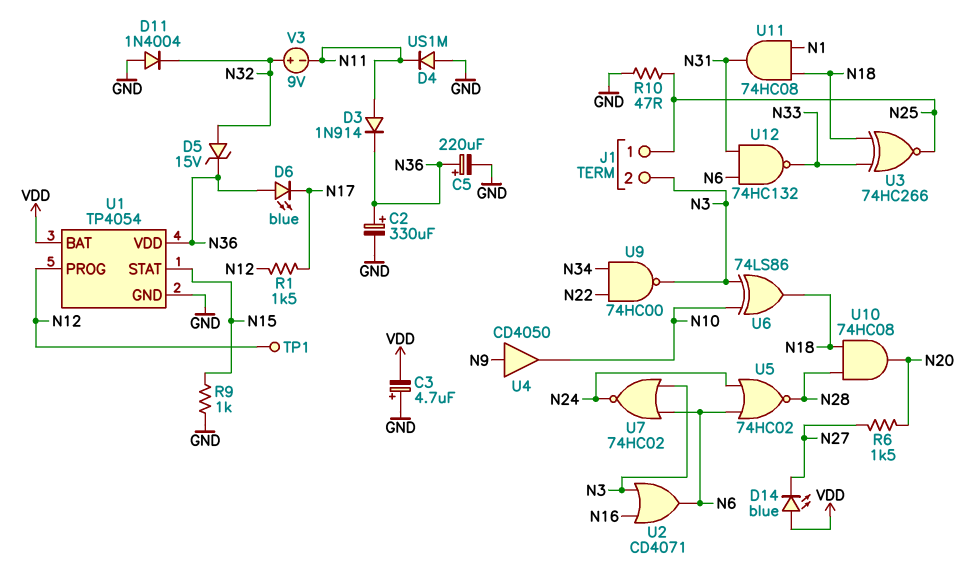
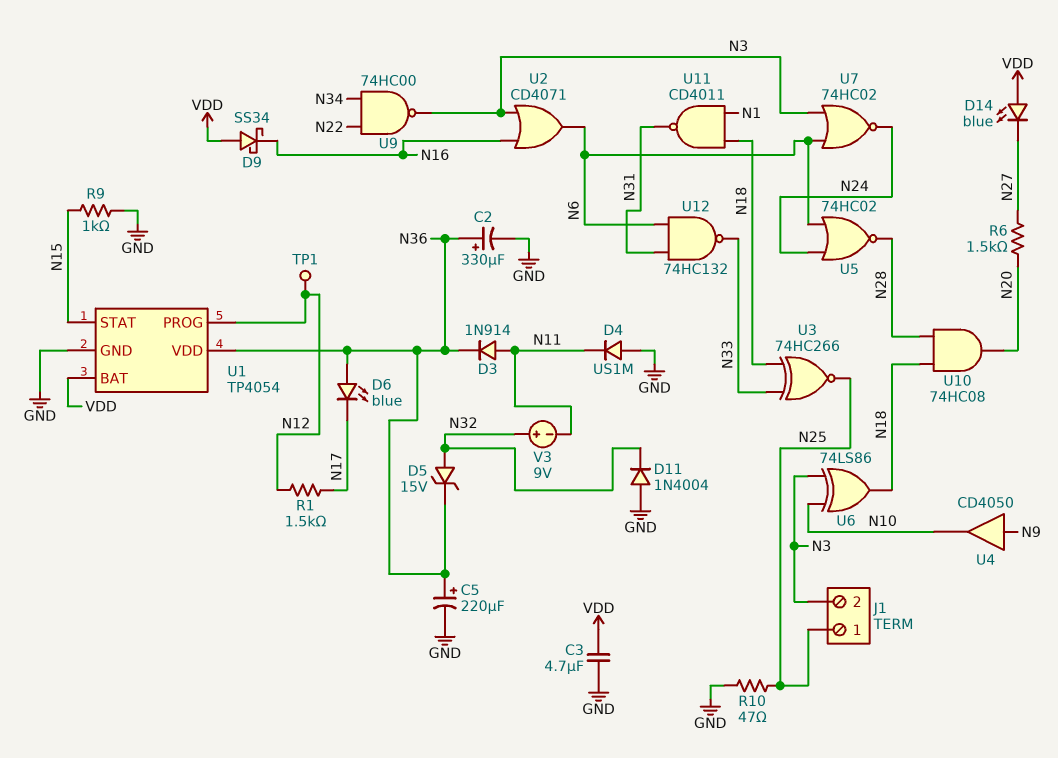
C3: 4.7uF (plus GND, minus VDD) -> 4.7uF (GND, VDD)
D9: none -> schottky SS34 (A VDD, K N16)
U11: AND 74HC08 (in N1, in N18, out N31) -> NAND CD4011 (in N1, in N18, out N31)

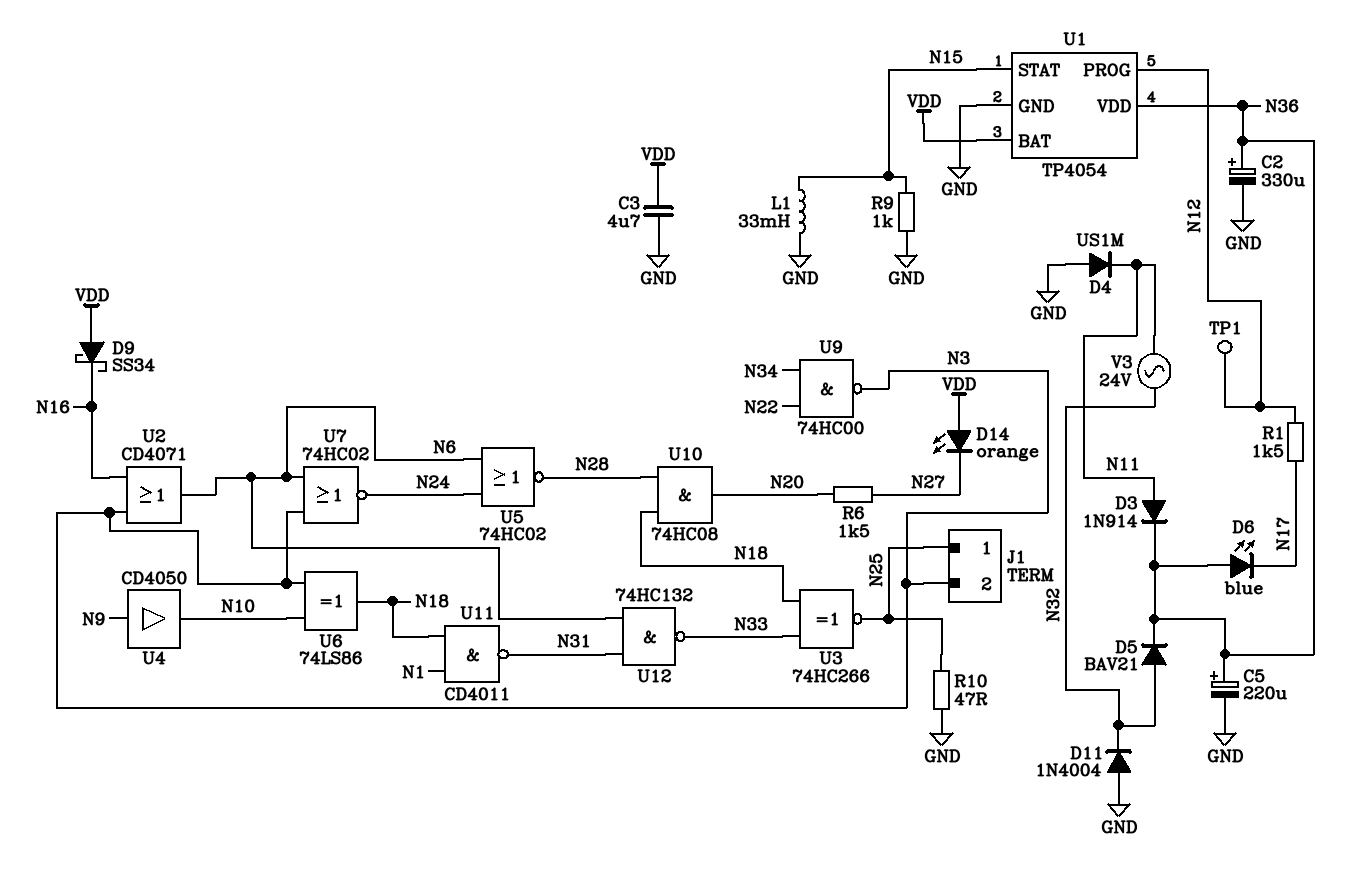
D5: zener 15V (A N32, K N36) -> diode BAV21 (A N32, K N36)
D14: LED blue (A VDD, K N27) -> LED orange (A VDD, K N27)
L1: none -> 33mH (GND, N15)
V3: 9V (plus N32, minus N11) -> AC 24V (N11, N32)

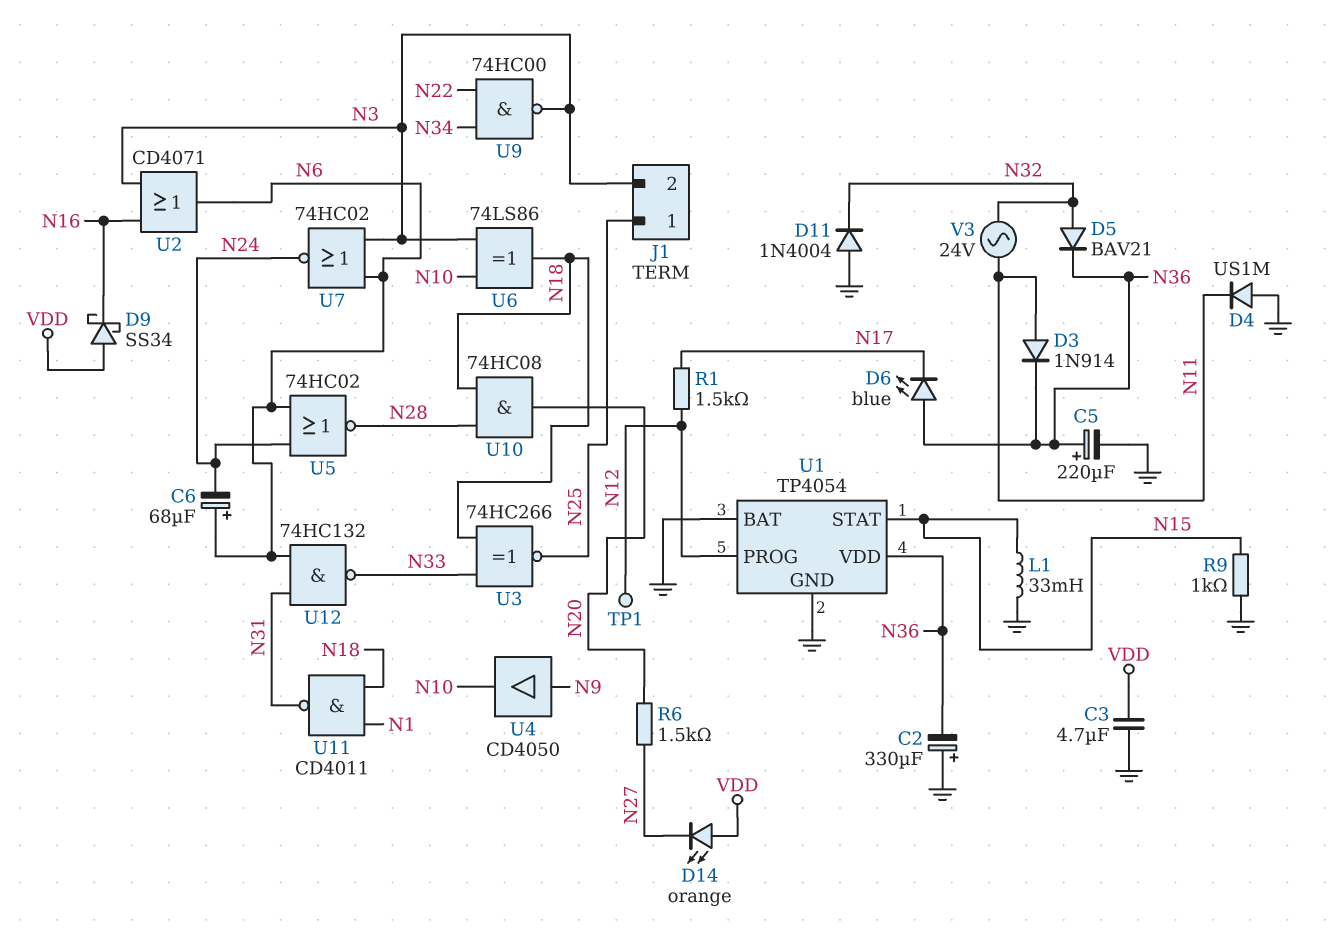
C2: 330uF (plus N36, minus GND) -> 330uF (plus GND, minus N36)
C6: none -> 68uF (plus N6, minus N24)
R10: 47 (GND, N25) -> none
U1 pin BAT: VDD -> GND

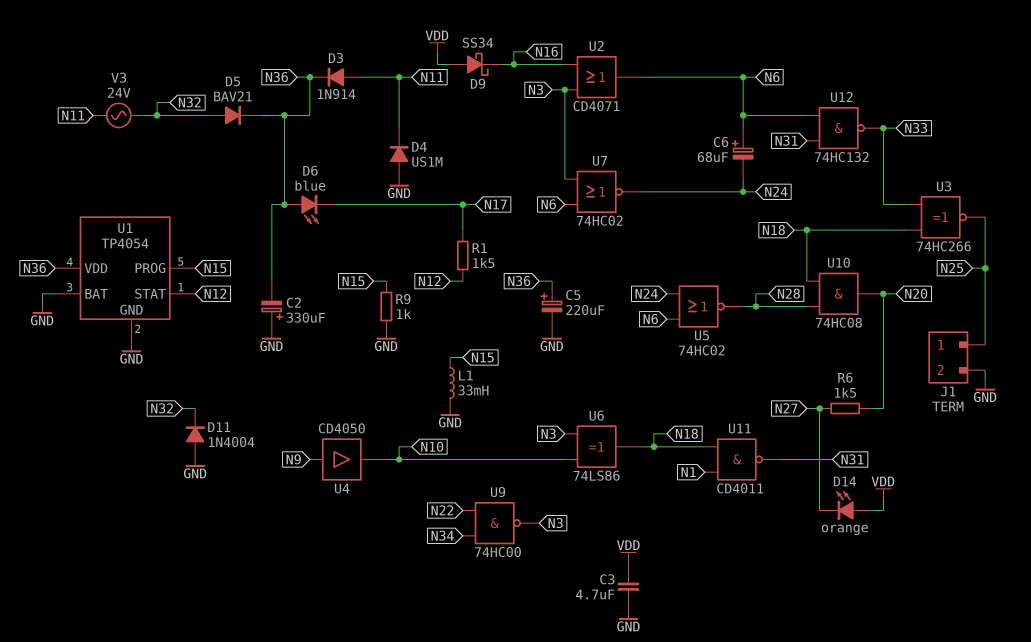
J1 pin 2: N3 -> GND
TP1: test point (N12) -> none
U1 pin PROG: N12 -> N15
U1 pin STAT: N15 -> N12

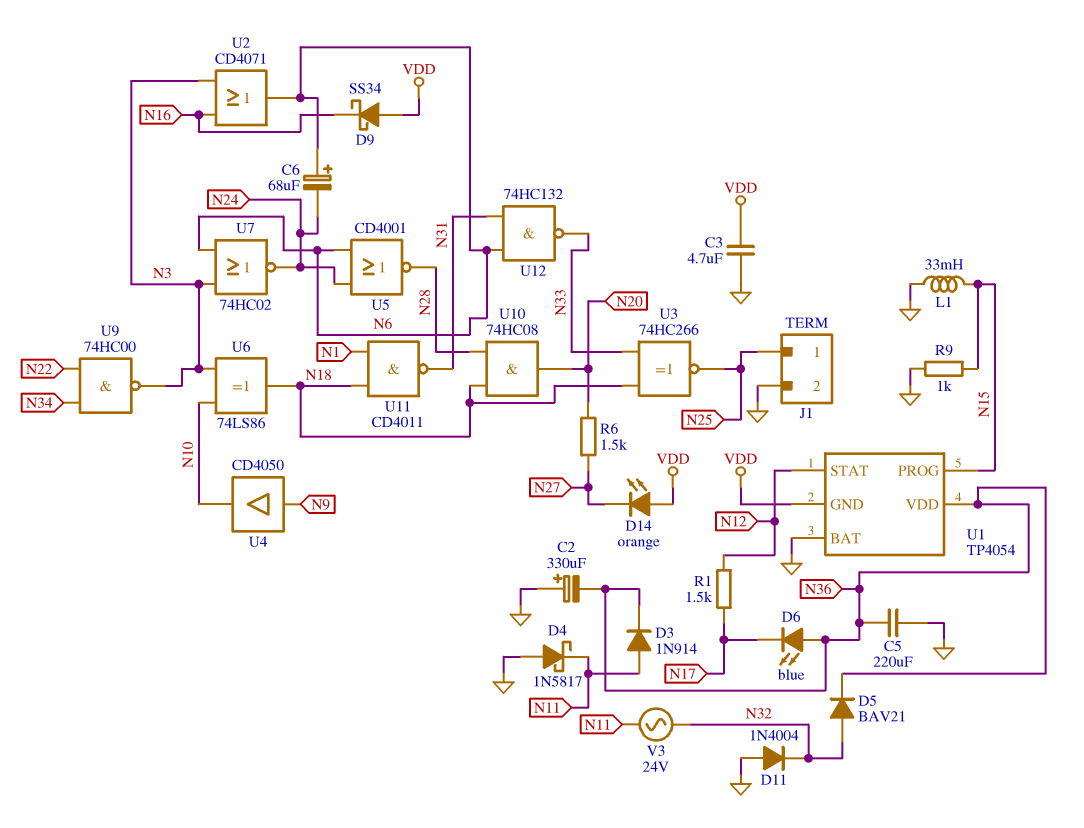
C5: 220uF (plus N36, minus GND) -> 220uF (GND, N36)
D4: diode US1M (A GND, K N11) -> schottky 1N5817 (A GND, K N11)
U1 pin GND: GND -> VDD
U5: NOR 74HC02 (in N6, in N24, out N28) -> NOR CD4001 (in N6, in N24, out N28)

